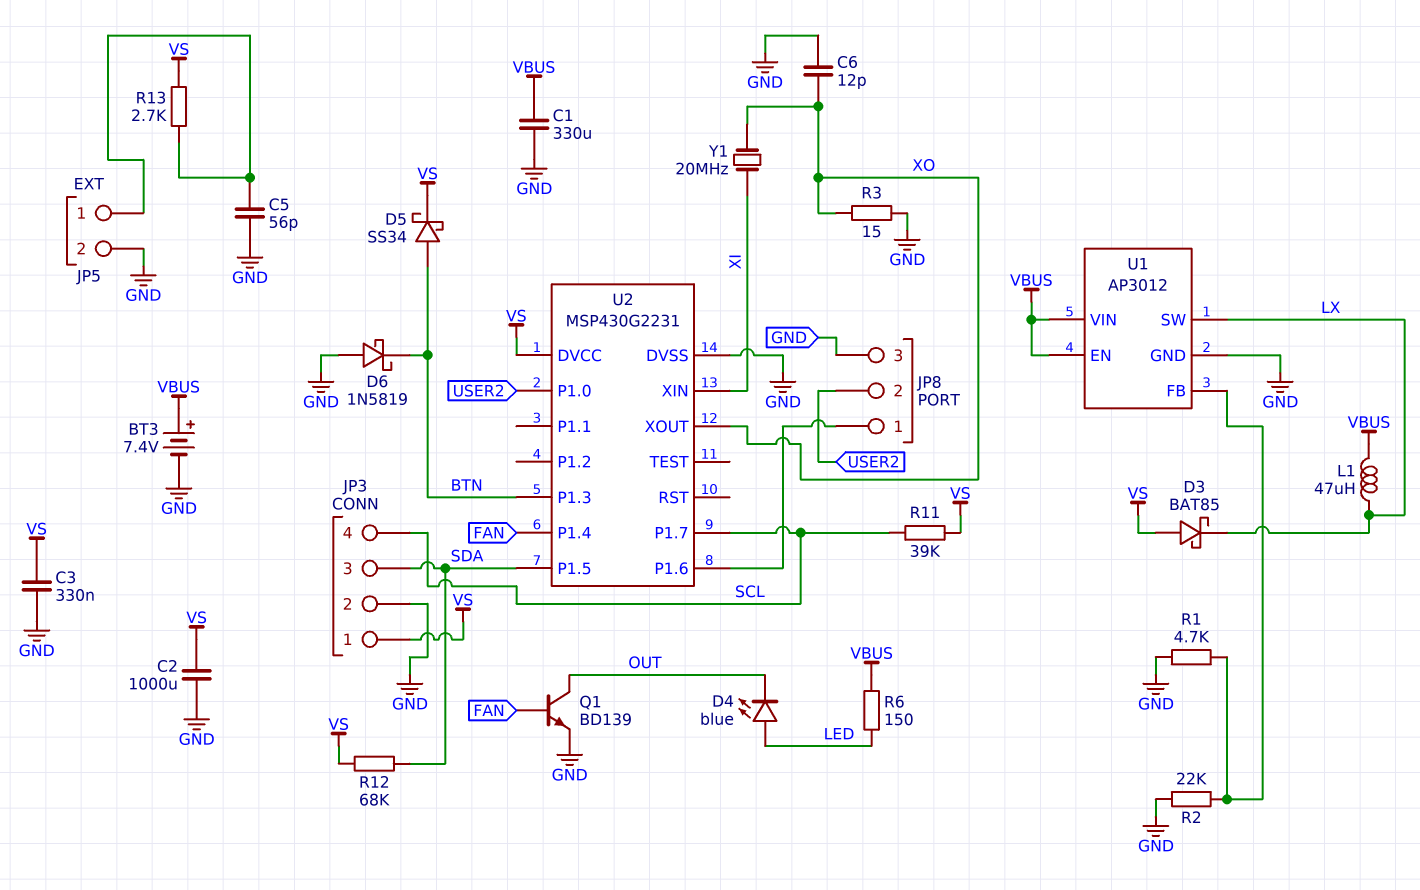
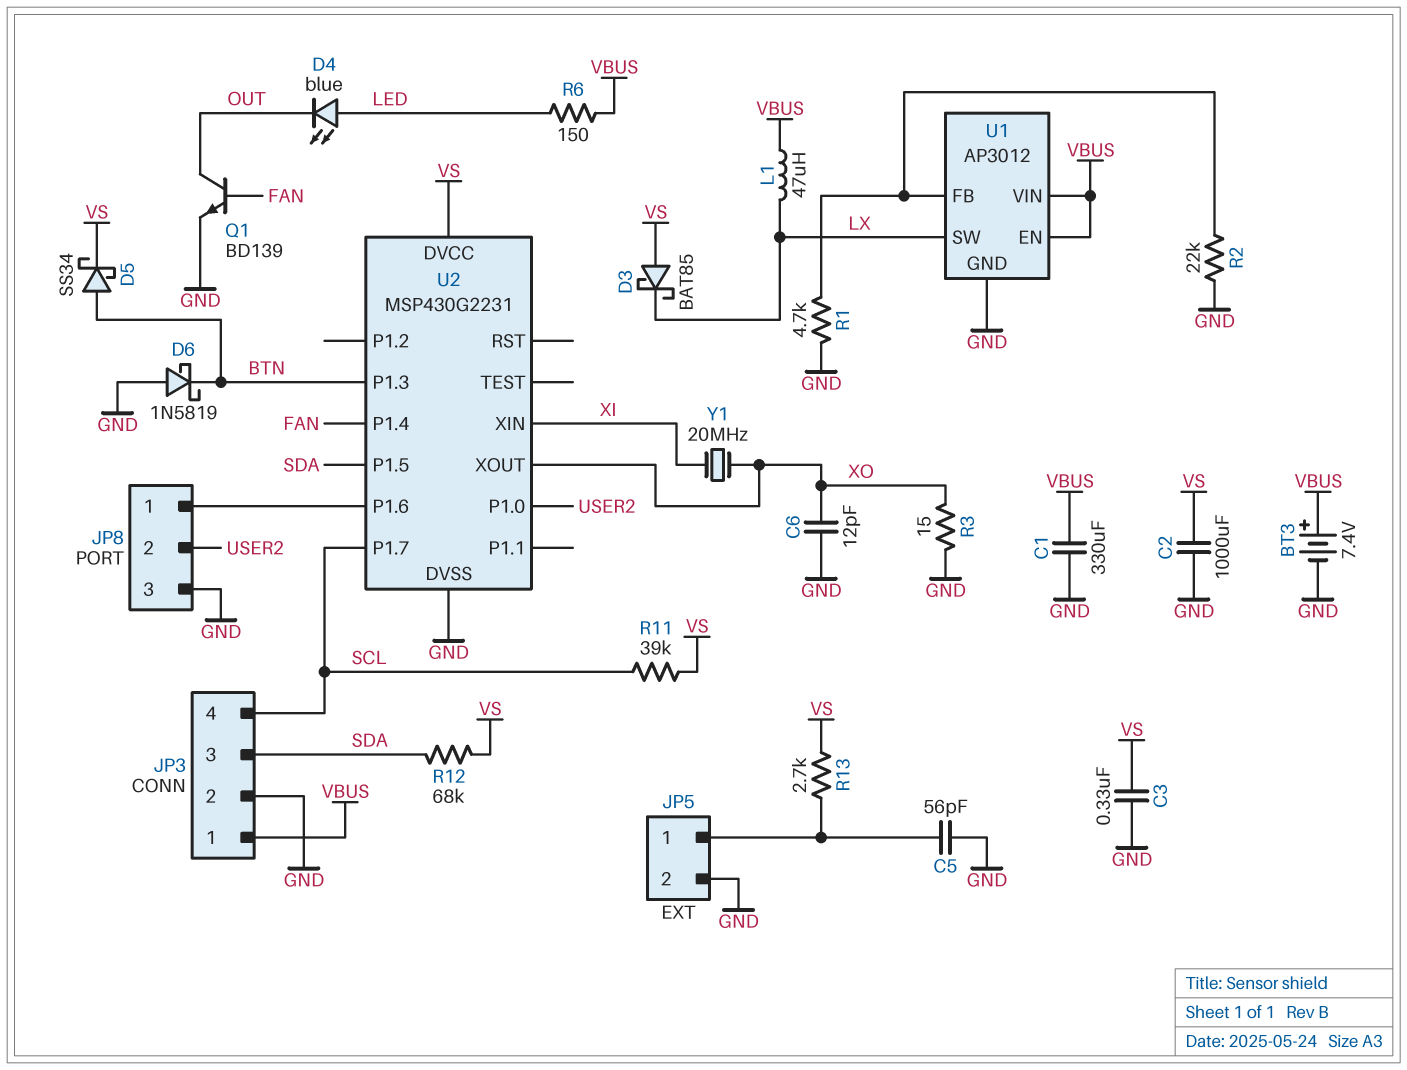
JP3 pin 1: VS -> VBUS

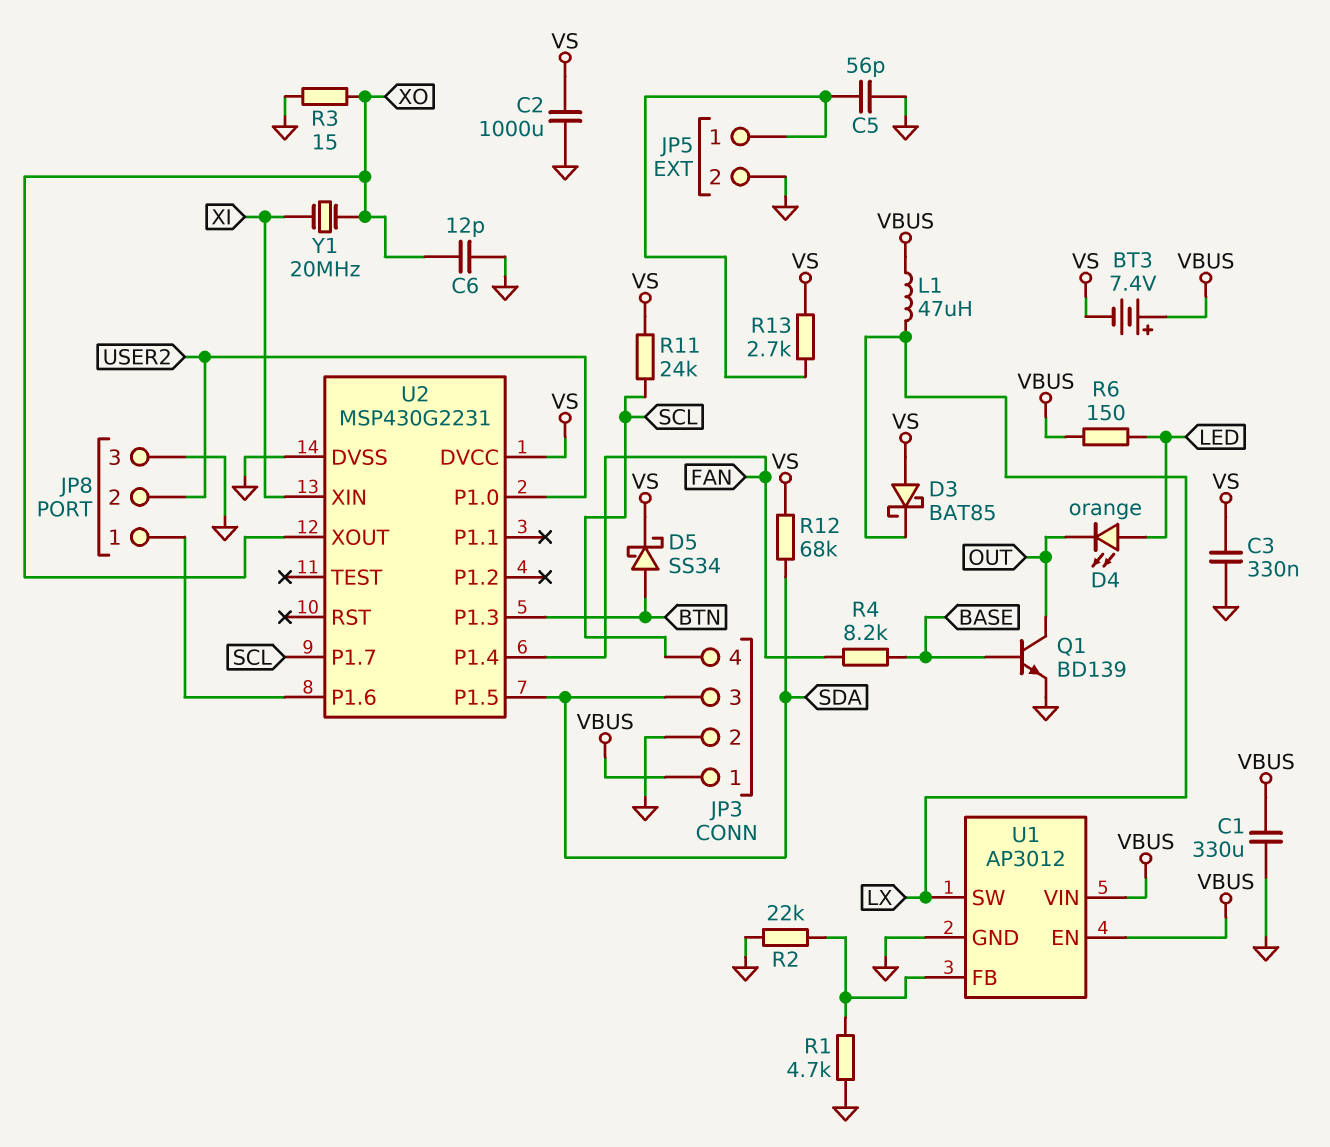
BT3: 7.4V (plus VBUS, minus GND) -> 7.4V (plus VBUS, minus VS)
D4: LED blue (A LED, K OUT) -> LED orange (A LED, K OUT)
D6: schottky 1N5819 (A GND, K BTN) -> none
Q1: NPN BD139 (B FAN, C OUT, E GND) -> NPN BD139 (B BASE, C OUT, E GND)
R4: none -> 8.2k (BASE, FAN)
R11: 39k (SCL, VS) -> 24k (SCL, VS)

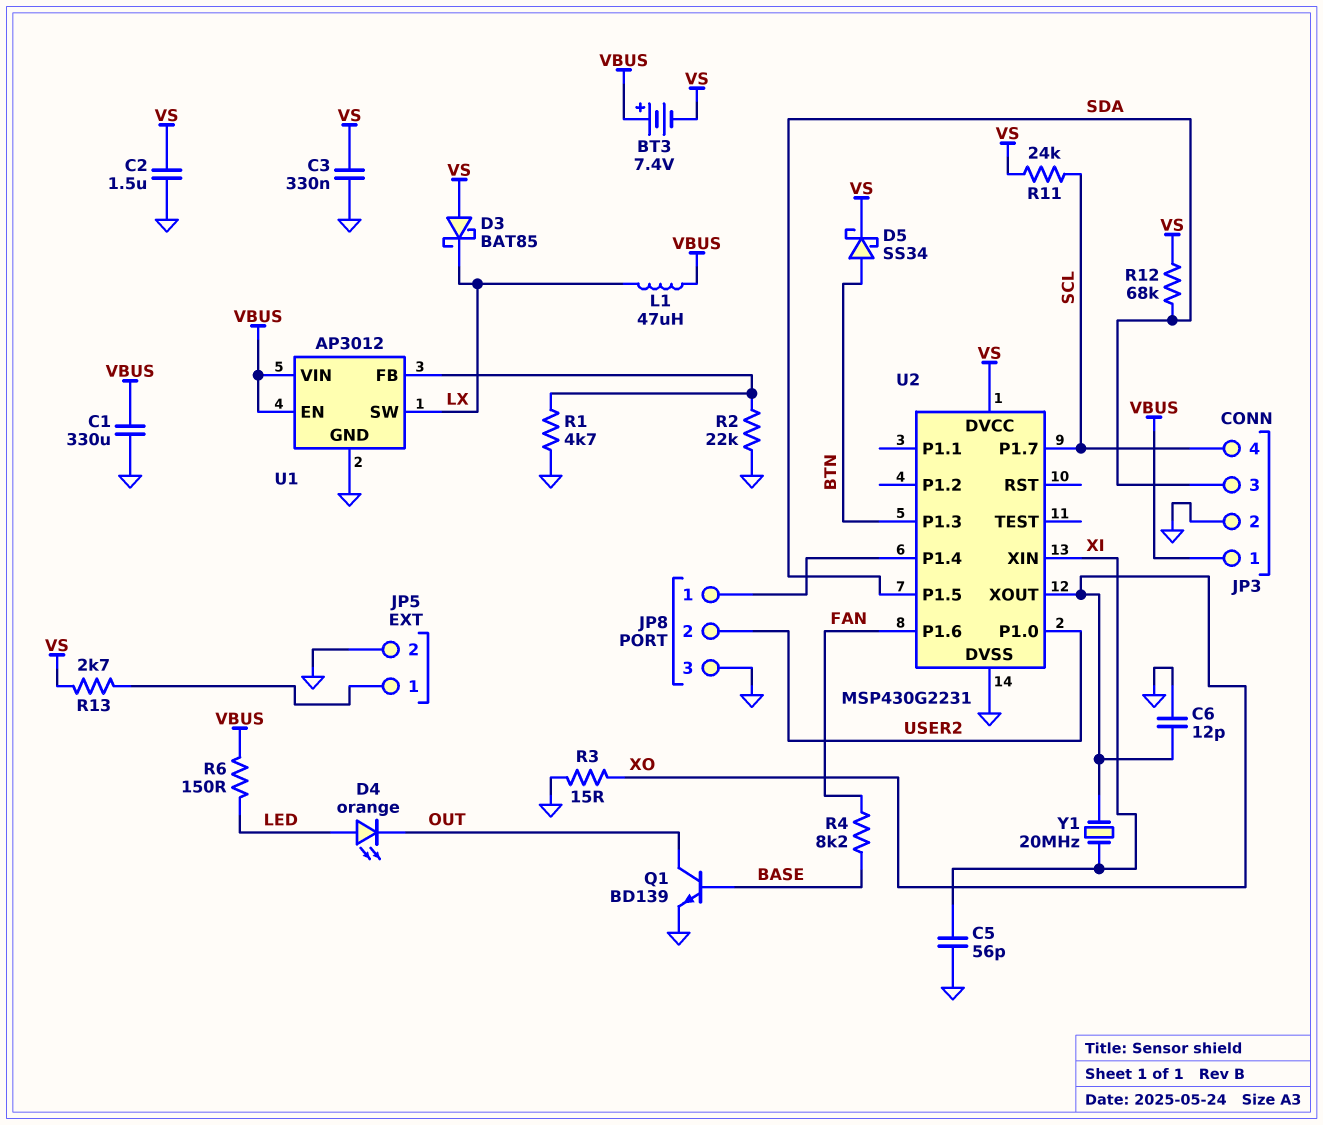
C2: 1000uF (GND, VS) -> 1.5uF (GND, VS)
C5: 56pF (GND, JP5/1) -> 56pF (GND, XI)
U2 pin P1.4: FAN -> JP8/1
U2 pin P1.6: JP8/1 -> FAN

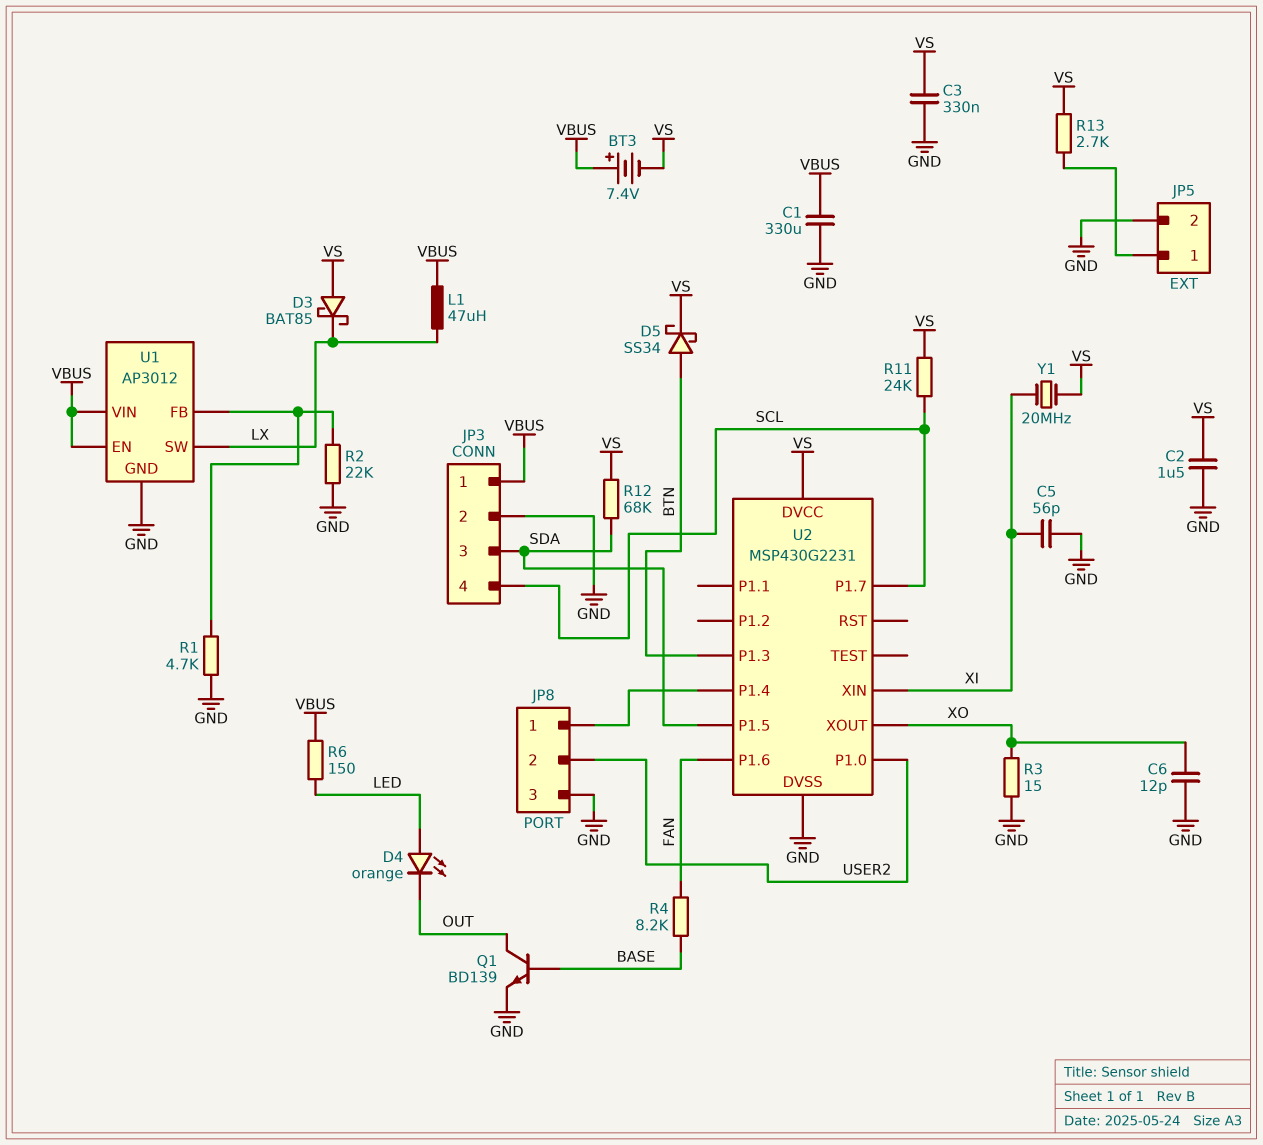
Y1: 20MHz (XI, XO) -> 20MHz (VS, XI)

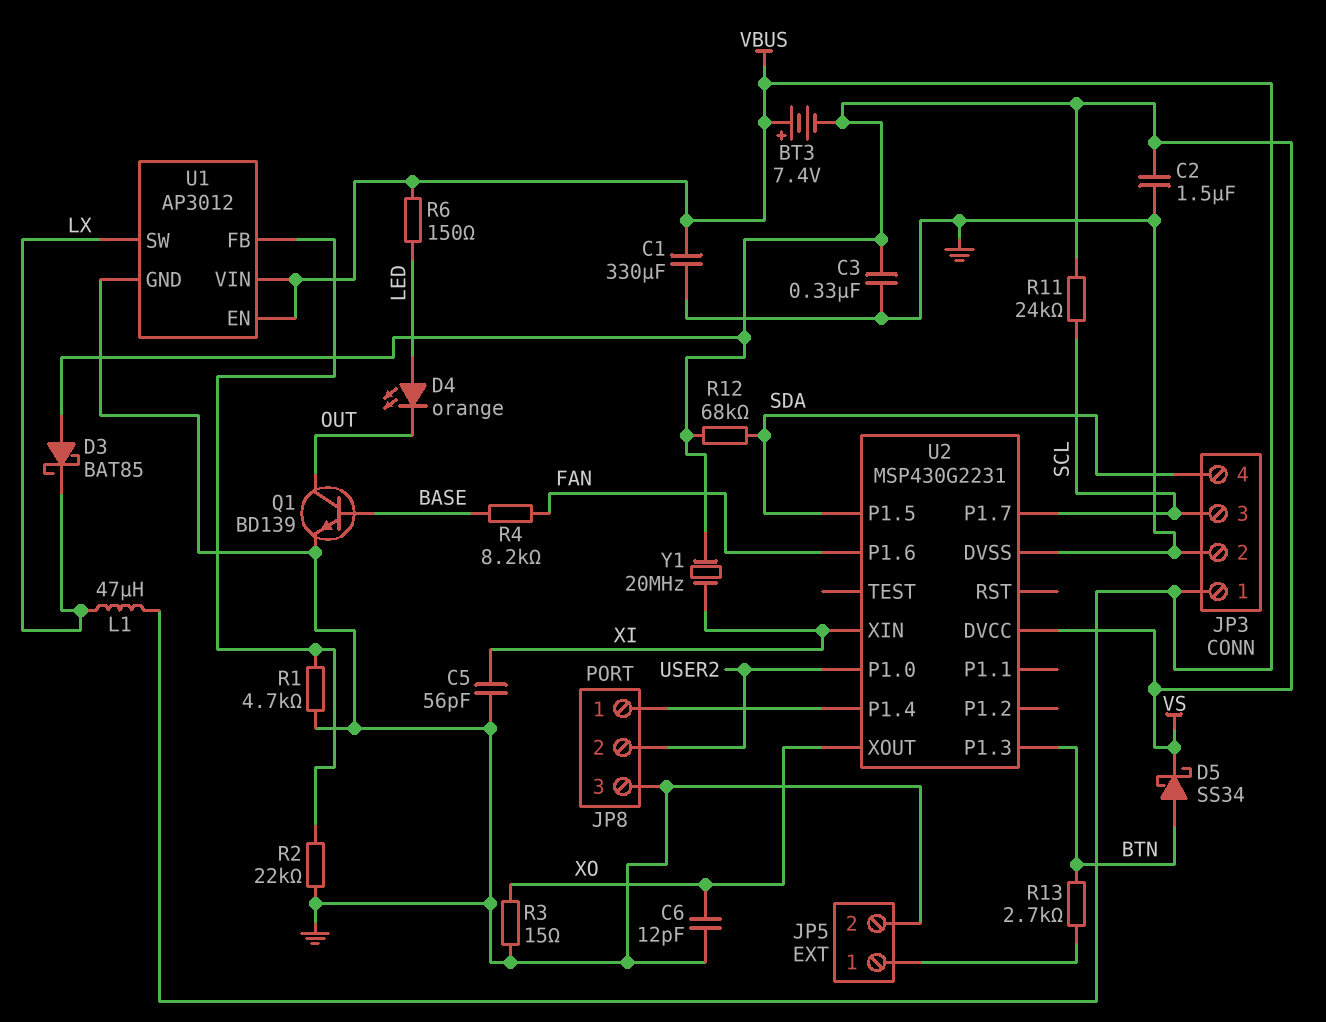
JP3 pin 3: SDA -> SCL
JP3 pin 4: SCL -> SDA
R13: 2.7k (JP5/1, VS) -> 2.7k (BTN, JP5/1)

